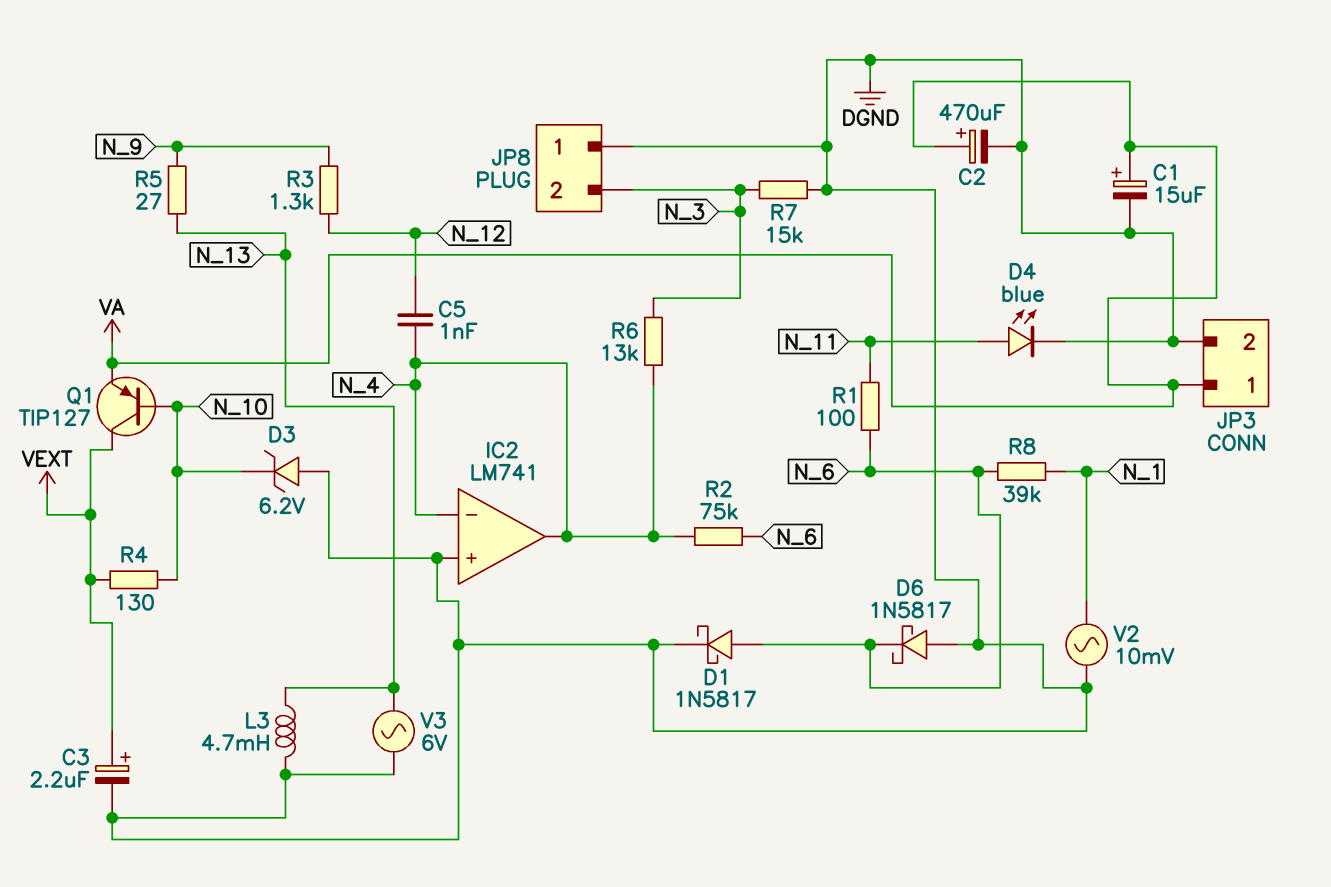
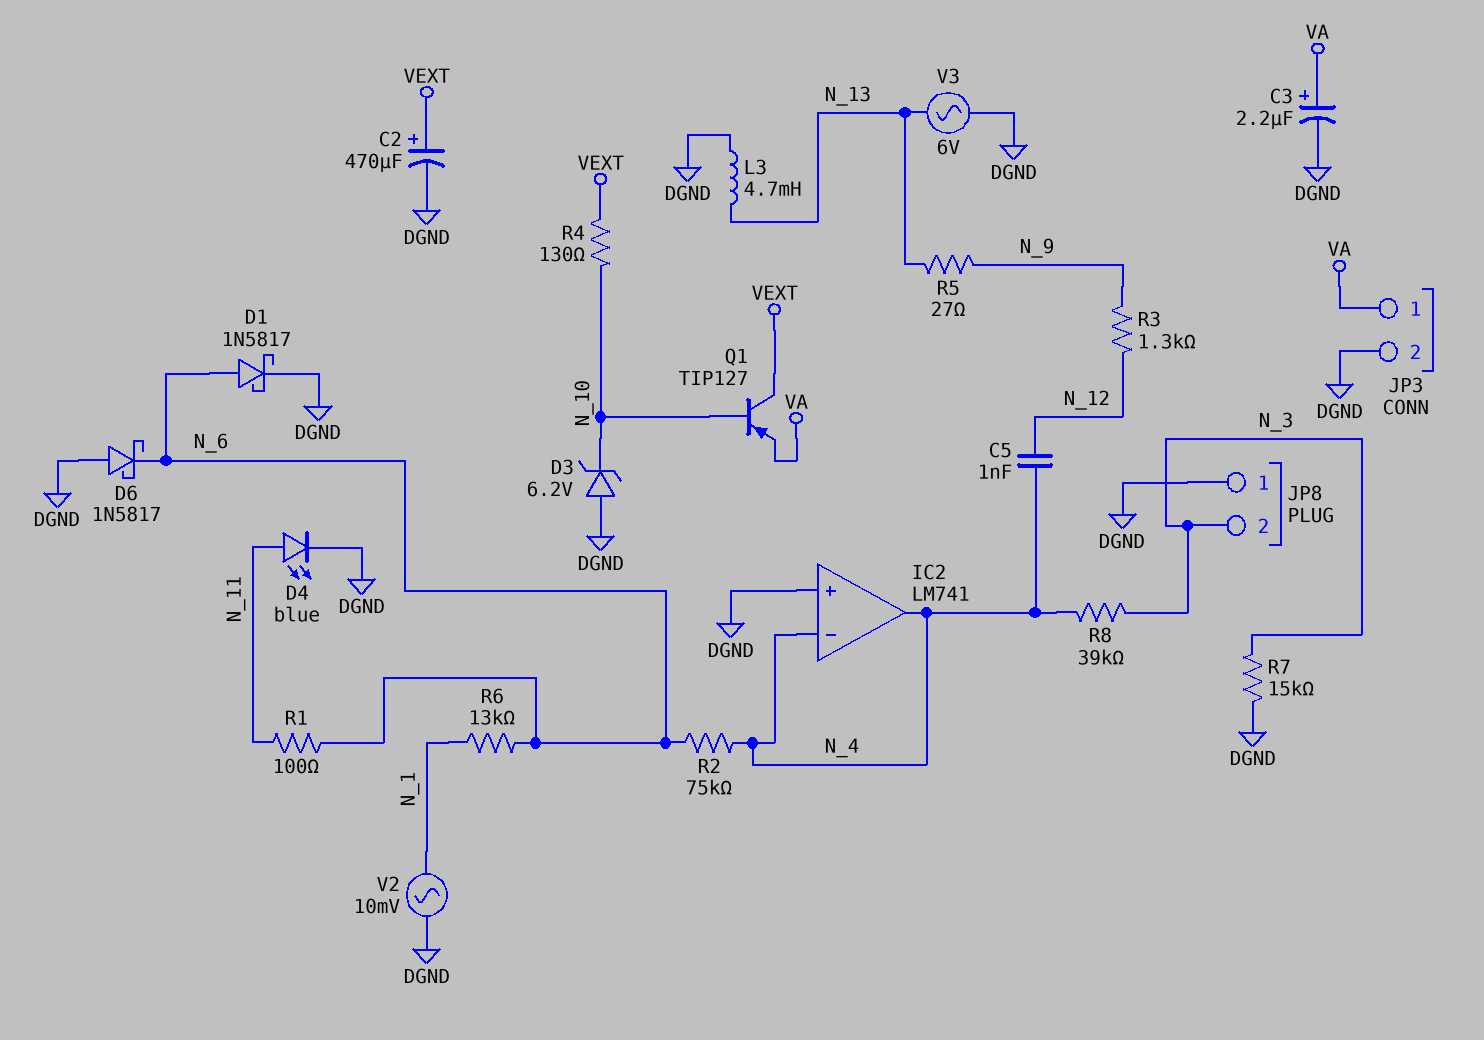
C1: 15uF (plus VA, minus DGND) -> none
C2: 470uF (plus VA, minus DGND) -> 470uF (plus VEXT, minus DGND)
C3: 2.2uF (plus VEXT, minus DGND) -> 2.2uF (plus VA, minus DGND)
R6: 13k (N_3, N_4) -> 13k (N_1, N_6)
R8: 39k (N_1, N_6) -> 39k (N_3, N_4)

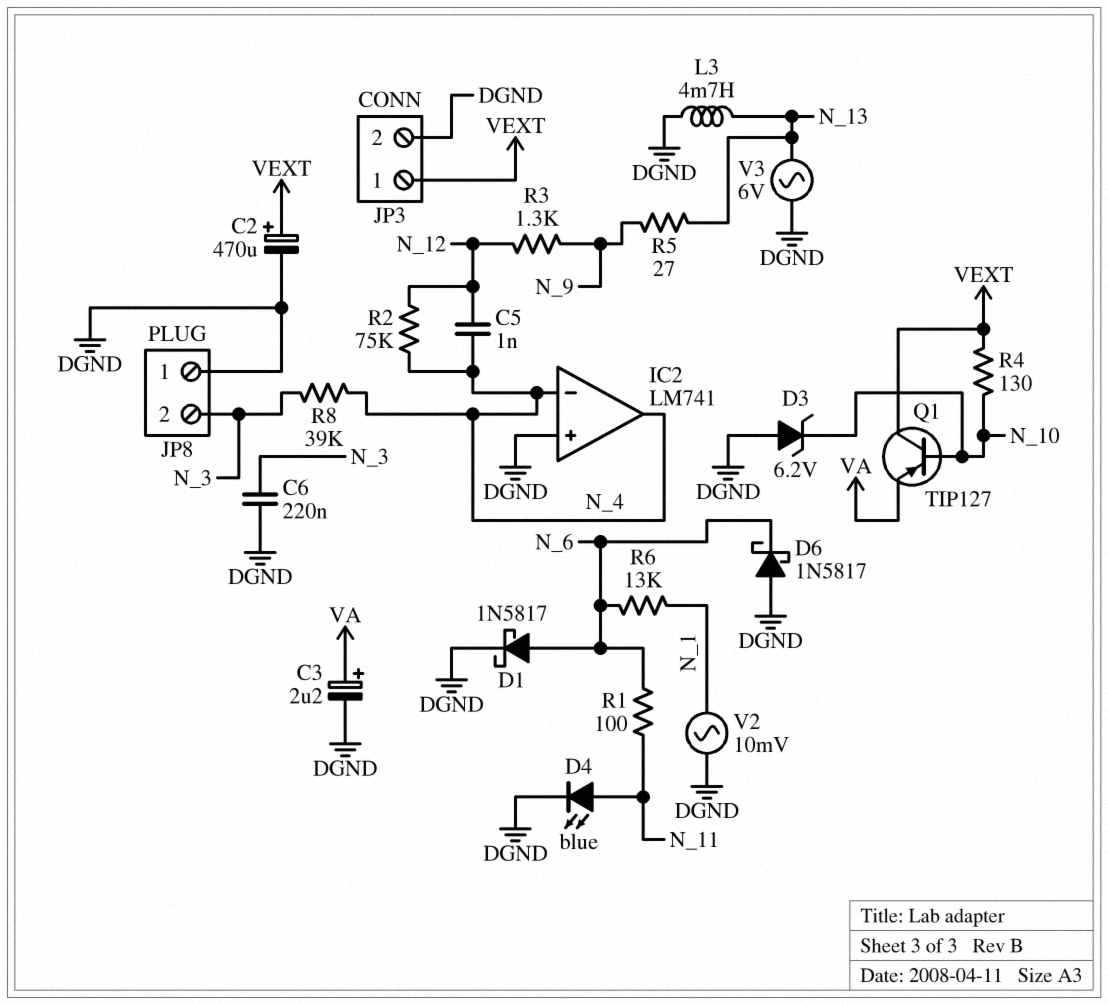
C6: none -> 220nF (DGND, N_3)
JP3 pin 1: VA -> VEXT
R2: 75k (N_4, N_6) -> 75k (N_4, N_12)
R7: 15k (DGND, N_3) -> none

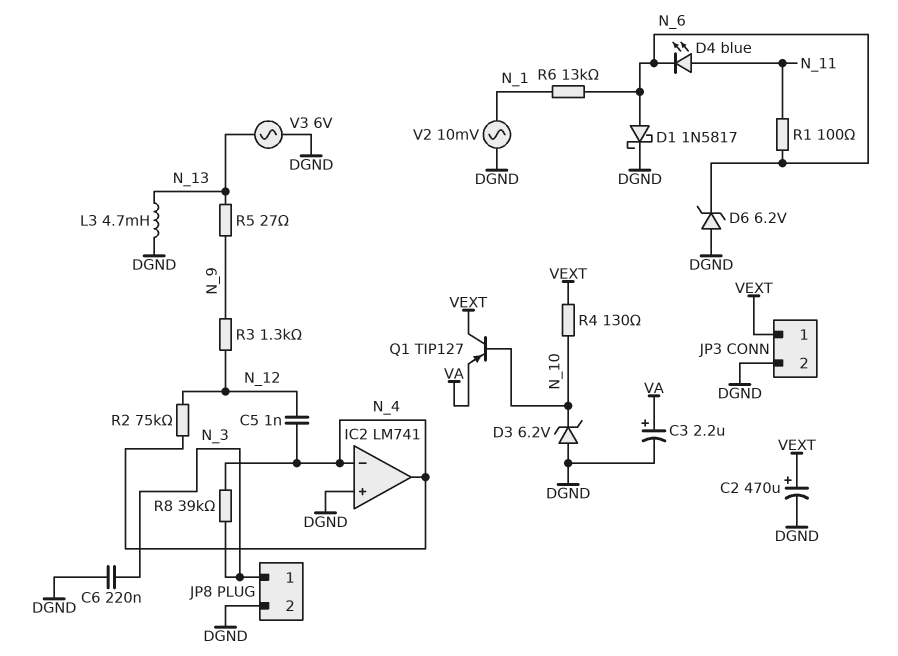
D4: LED blue (A N_11, K DGND) -> LED blue (A N_11, K N_6)
D6: schottky 1N5817 (A DGND, K N_6) -> zener 6.2V (A DGND, K N_6)
JP8 pin 1: DGND -> N_3
JP8 pin 2: N_3 -> DGND

